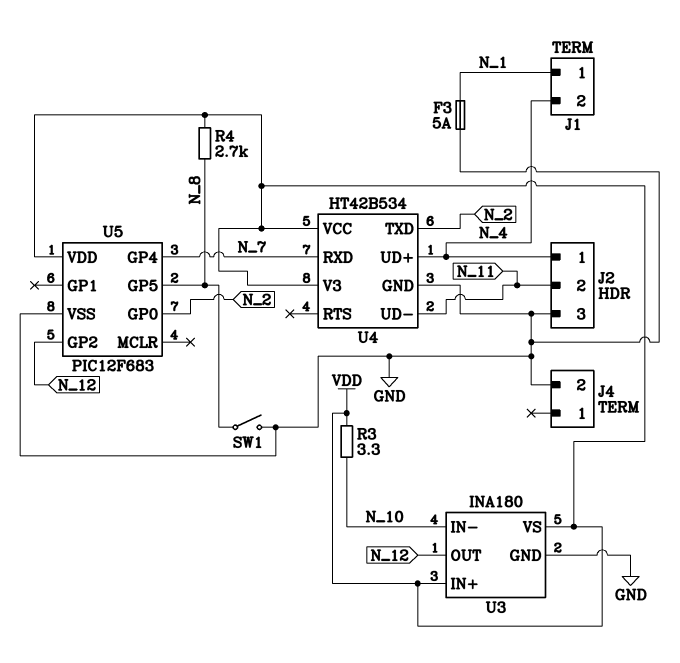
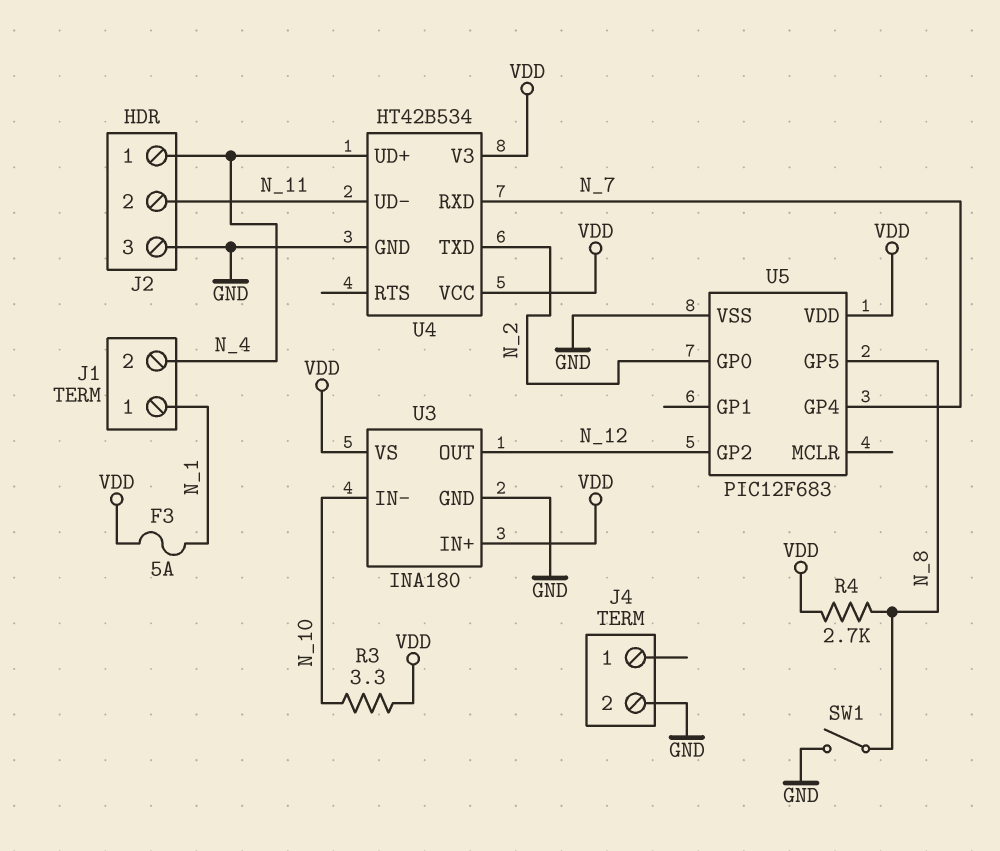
F3: 5A (GND, N_1) -> 5A (N_1, VDD)

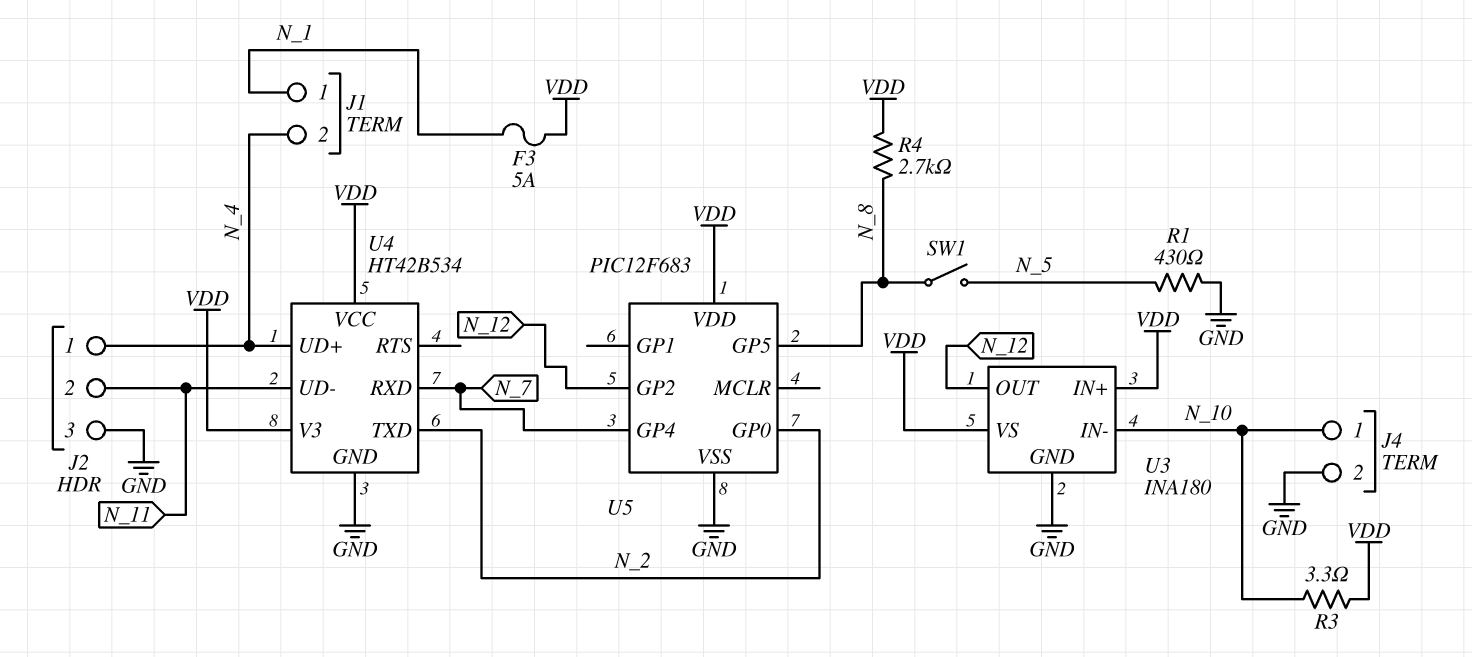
J4 pin 1: none -> N_10
R1: none -> 430 (GND, N_5)
SW1: switch (GND, N_8) -> switch (N_5, N_8)

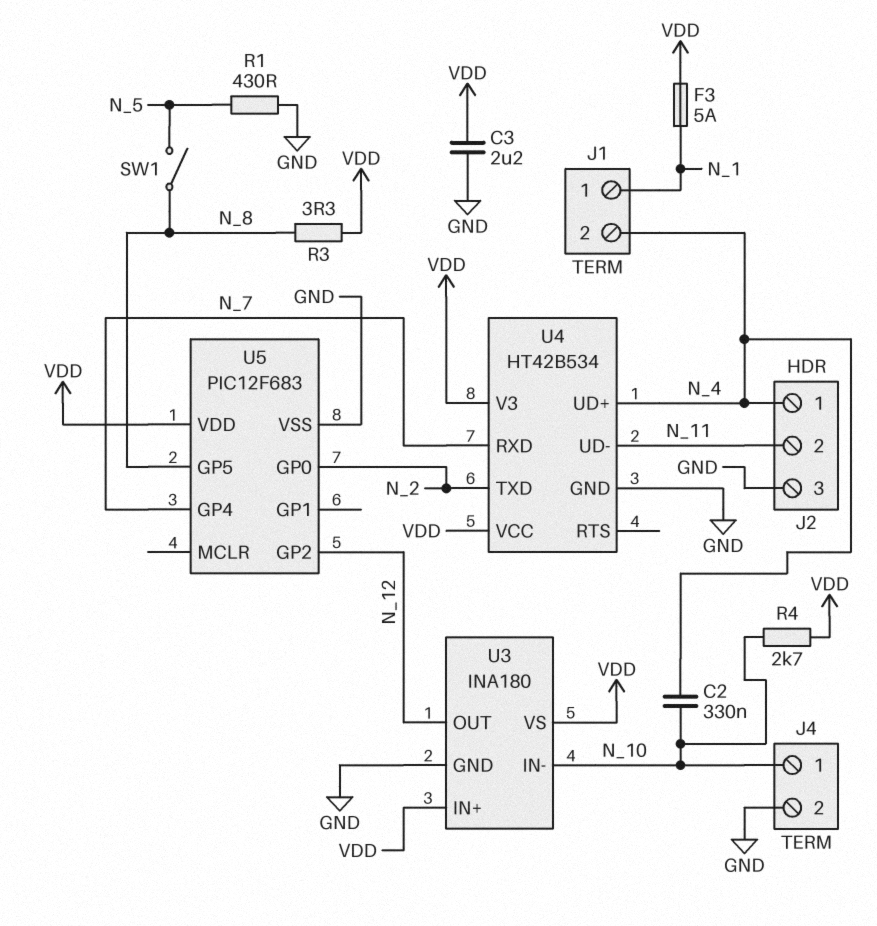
C2: none -> 330nF (N_4, N_10)
C3: none -> 2.2uF (GND, VDD)
R3: 3.3 (N_10, VDD) -> 3.3 (N_8, VDD)
R4: 2.7k (N_8, VDD) -> 2.7k (N_10, VDD)

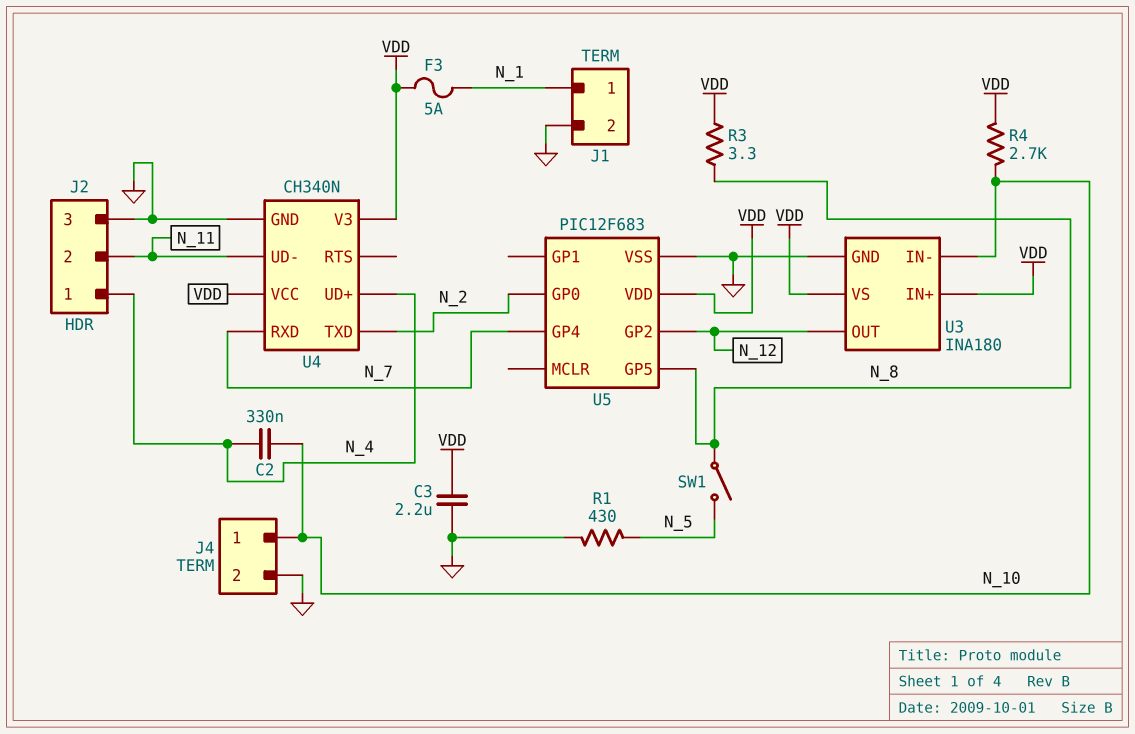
J1 pin 2: N_4 -> GND
U4: HT42B534 -> CH340N

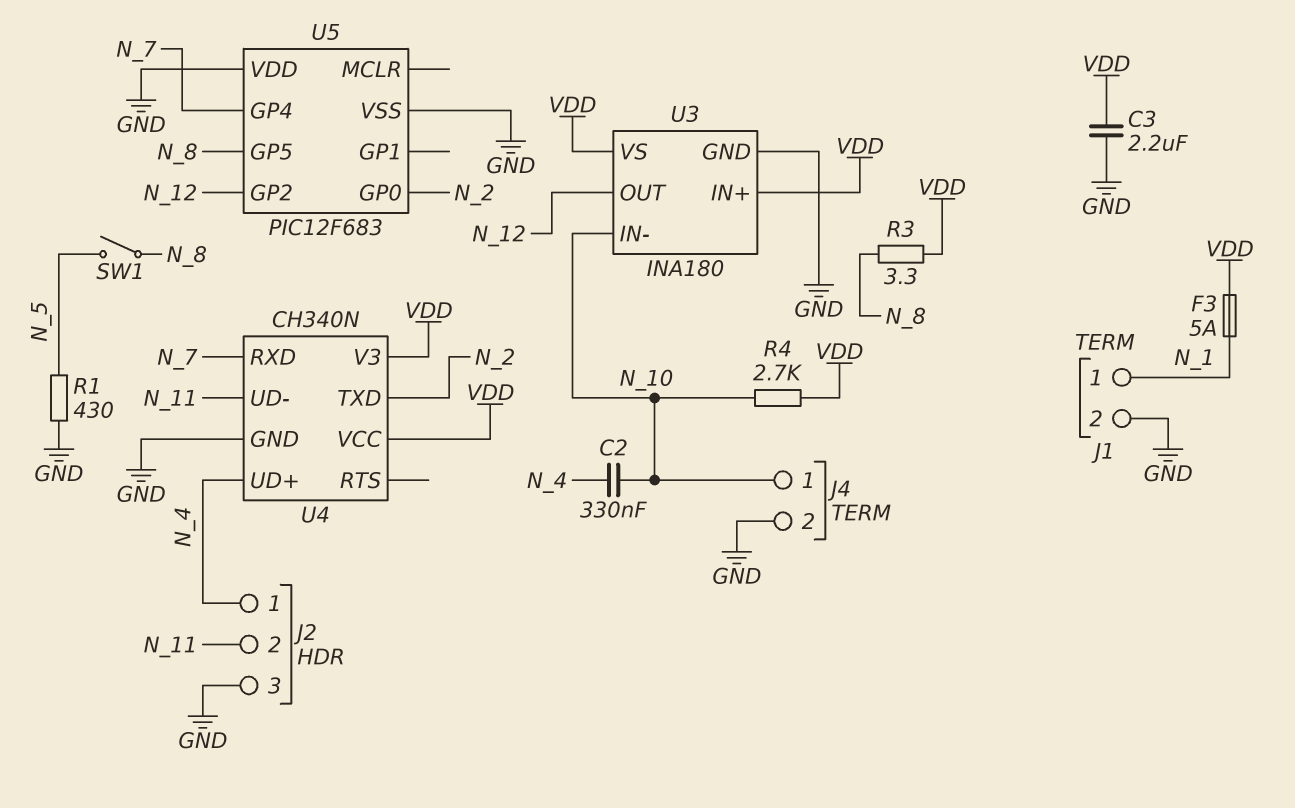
U5 pin VDD: VDD -> GND

